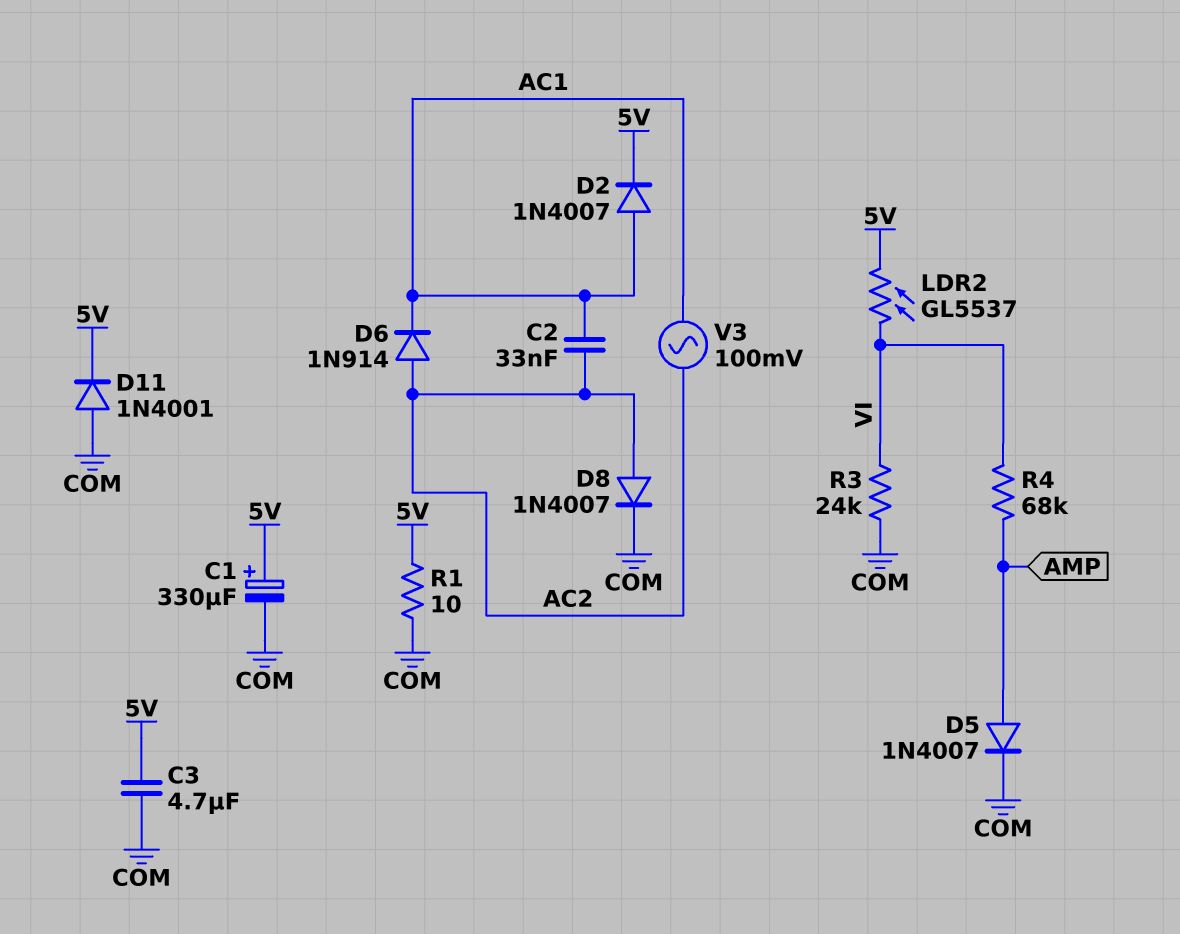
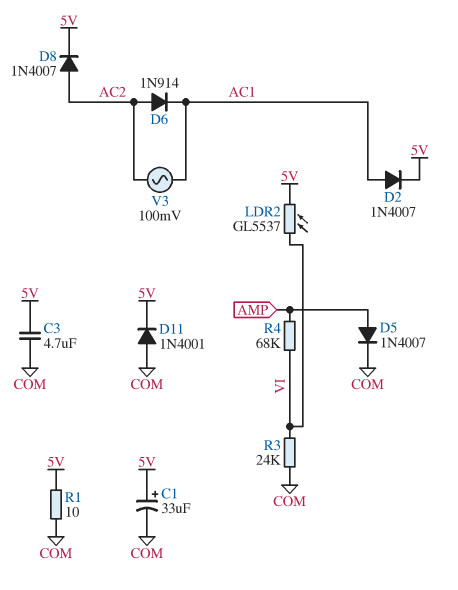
C1: 330uF (plus 5V, minus COM) -> 33uF (plus 5V, minus COM)
C2: 33nF (AC1, AC2) -> none
D8: diode 1N4007 (A AC2, K COM) -> diode 1N4007 (A AC2, K 5V)

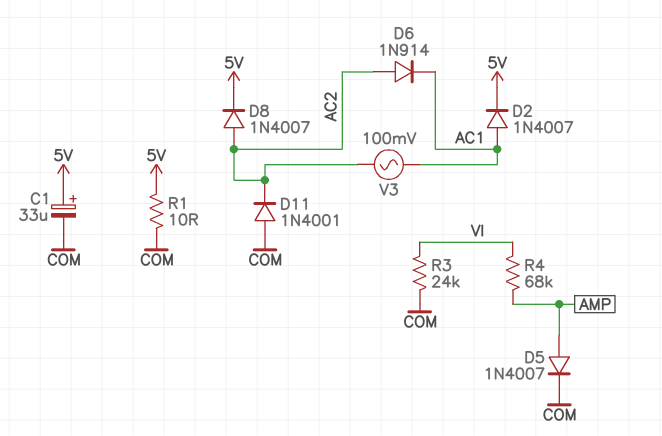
C3: 4.7uF (5V, COM) -> none
D11: diode 1N4001 (A COM, K 5V) -> diode 1N4001 (A COM, K AC2)
LDR2: GL5537 (5V, VI) -> none

